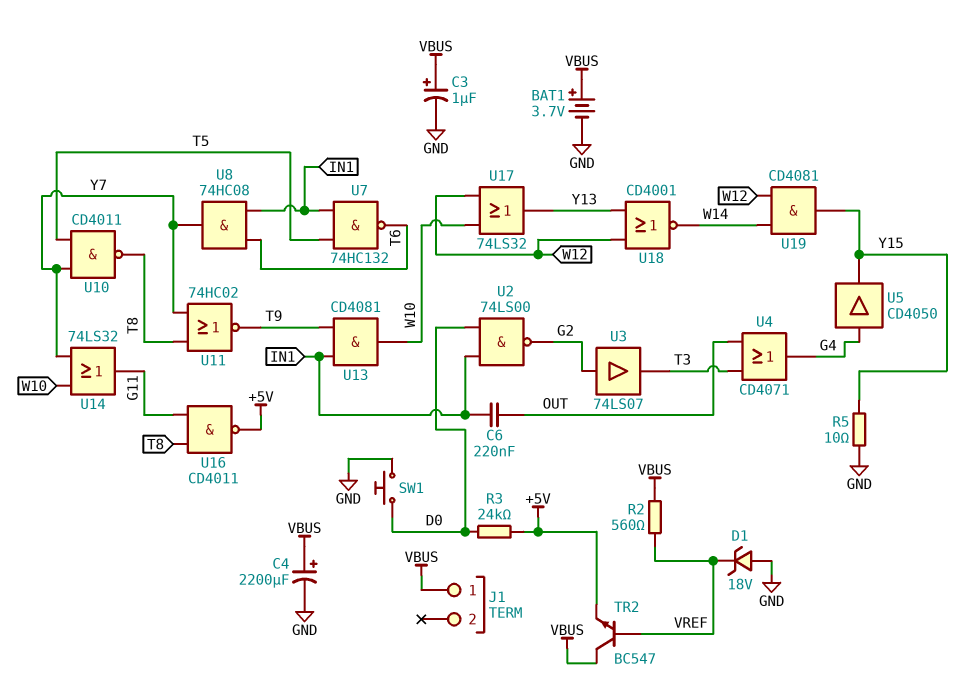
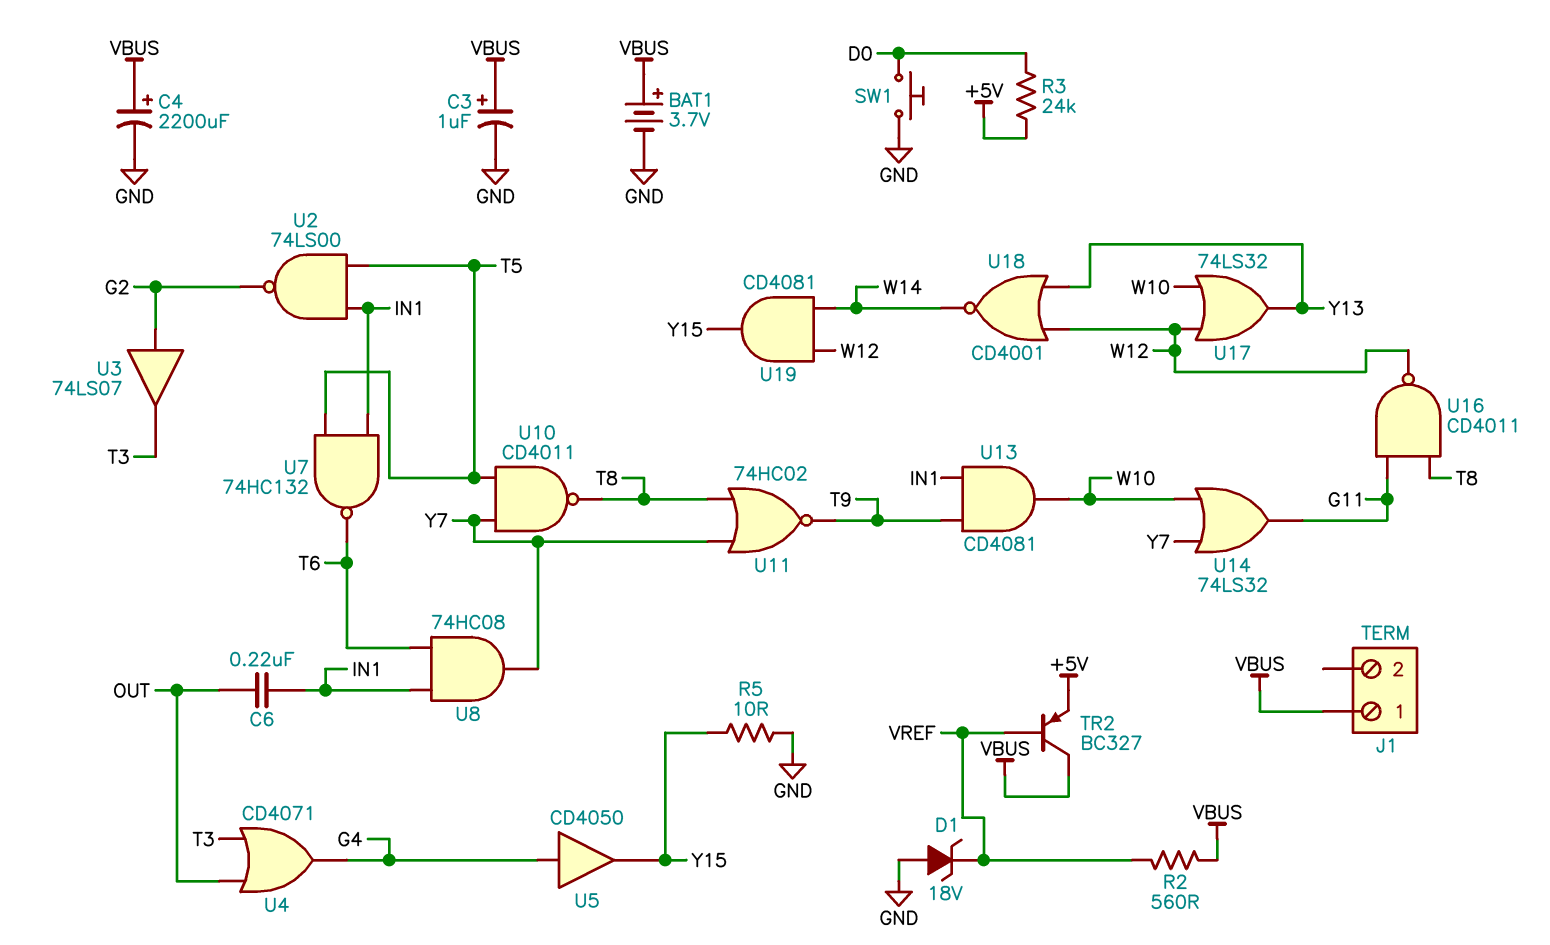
TR2: NPN BC547 (B VREF, C VBUS, E +5V) -> PNP BC327 (B VREF, C VBUS, E +5V)
U2: NAND 74LS00 (in D0, in IN1, out G2) -> NAND 74LS00 (in IN1, in T5, out G2)
U16: NAND CD4011 (in G11, in T8, out +5V) -> NAND CD4011 (in G11, in T8, out W12)

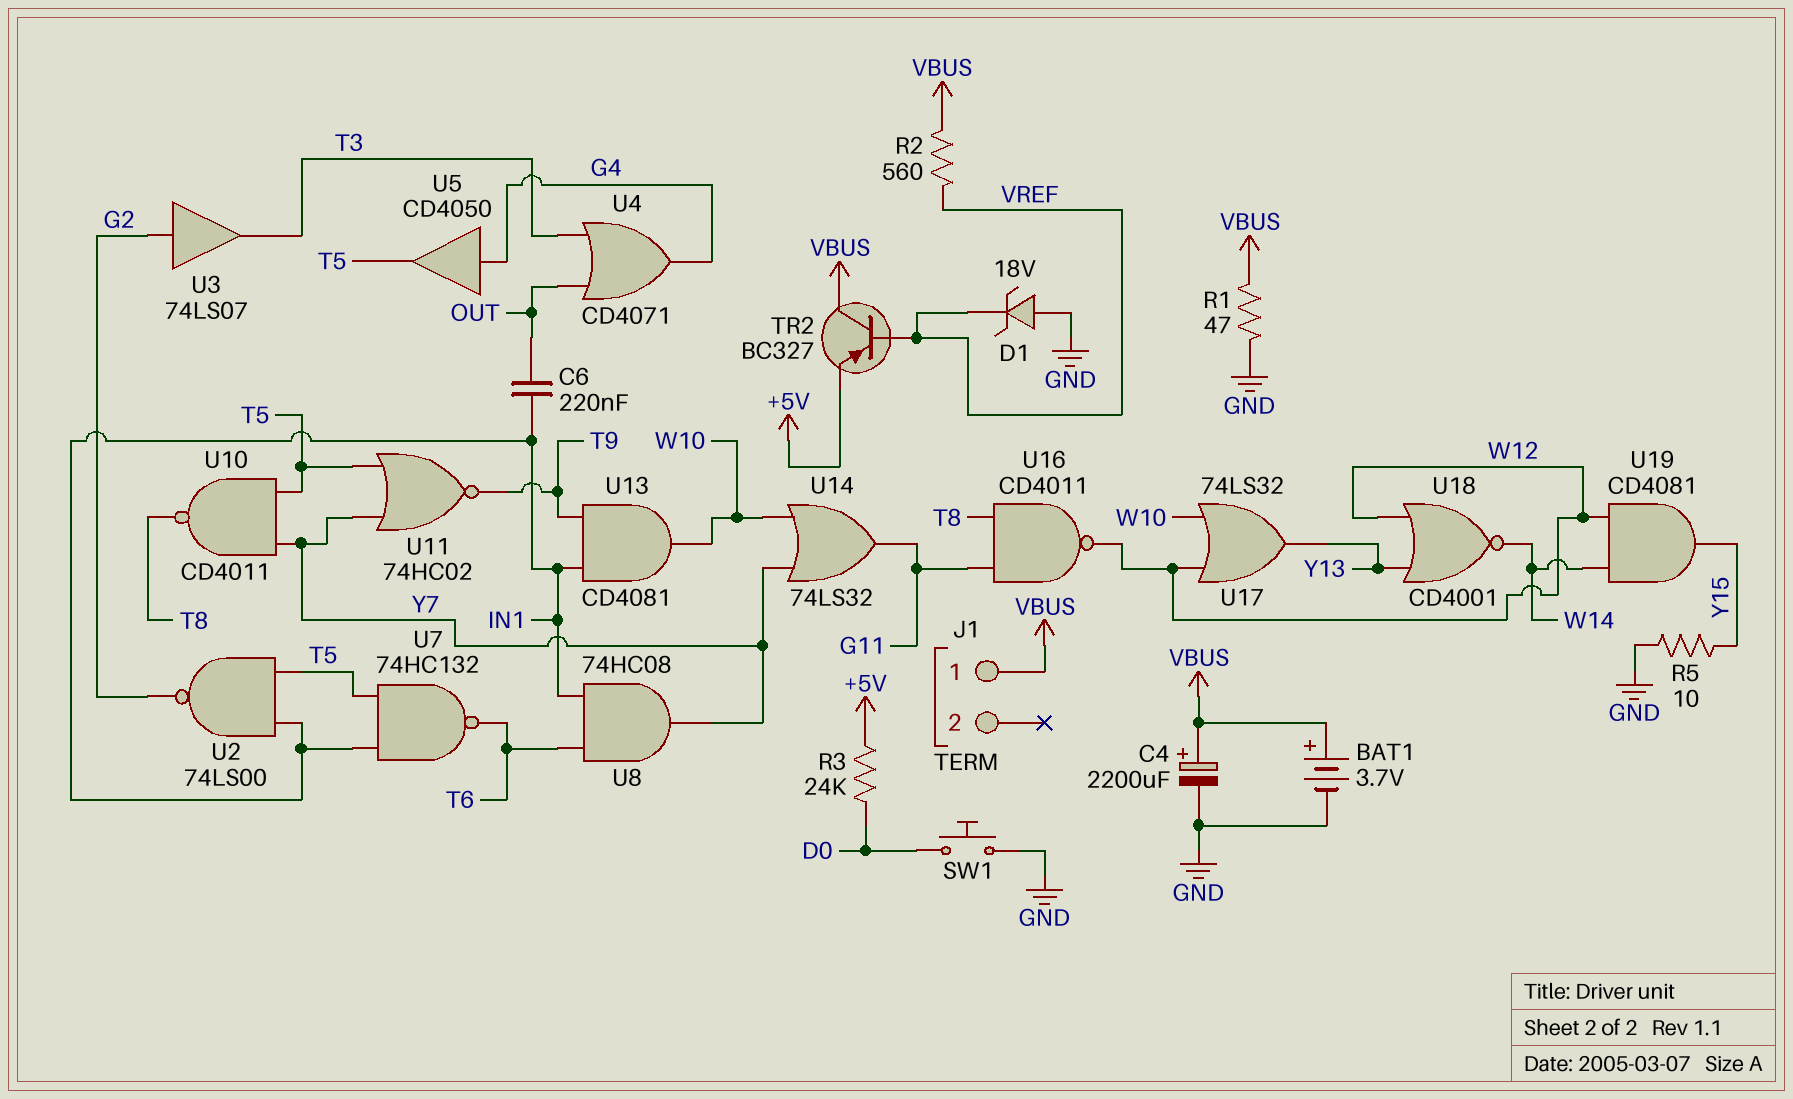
C3: 1uF (plus VBUS, minus GND) -> none
R1: none -> 47 (GND, VBUS)
U5: buffer CD4050 (in G4, out Y15) -> buffer CD4050 (in G4, out T5)
U11: NOR 74HC02 (in T8, in Y7, out T9) -> NOR 74HC02 (in T5, in Y7, out T9)

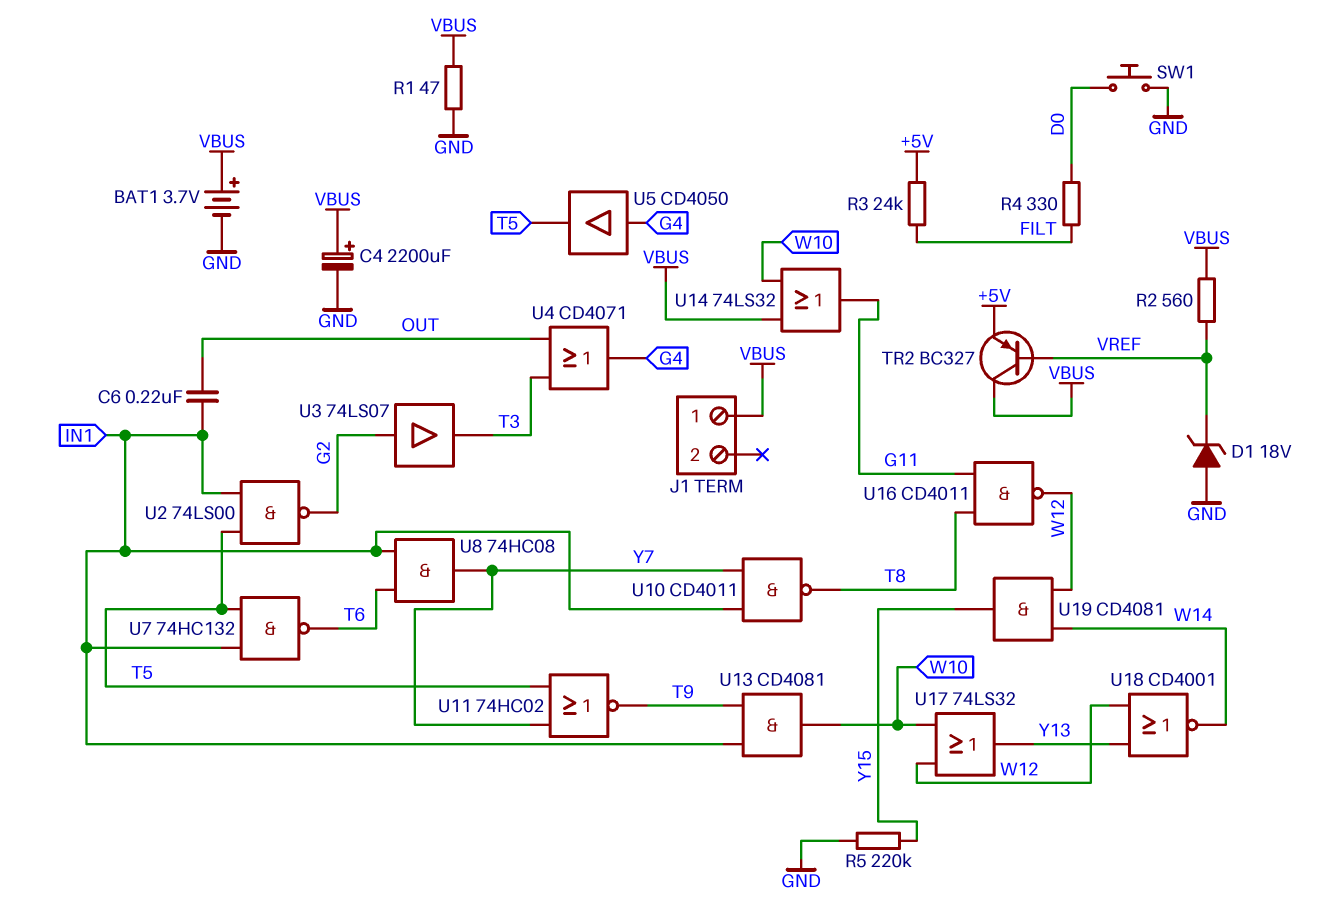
R3: 24k (+5V, D0) -> 24k (+5V, FILT)
R4: none -> 330 (D0, FILT)
R5: 10 (GND, Y15) -> 220k (GND, Y15)
U10: NAND CD4011 (in T5, in Y7, out T8) -> NAND CD4011 (in IN1, in Y7, out T8)
U14: OR 74LS32 (in W10, in Y7, out G11) -> OR 74LS32 (in VBUS, in W10, out G11)

